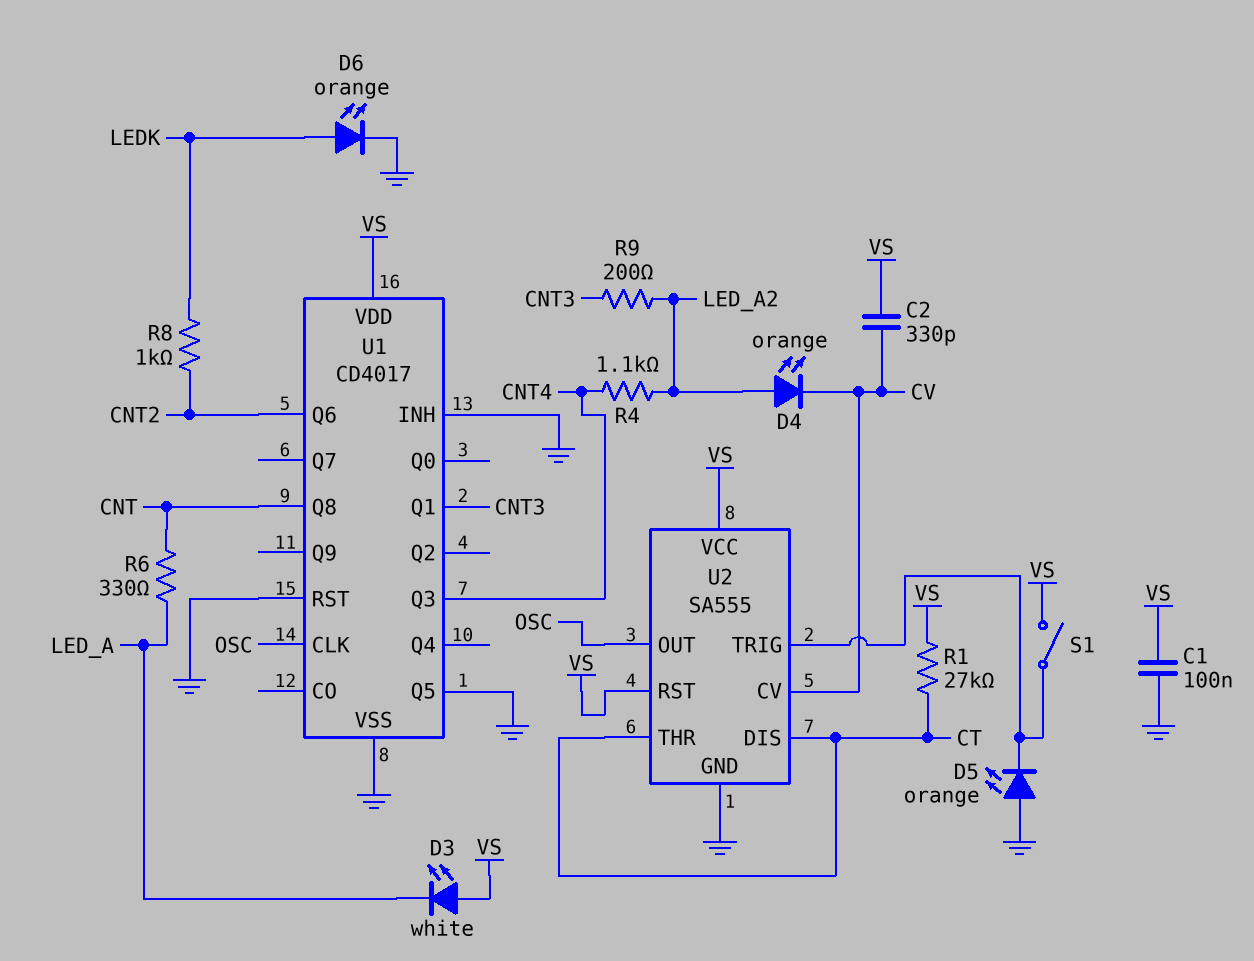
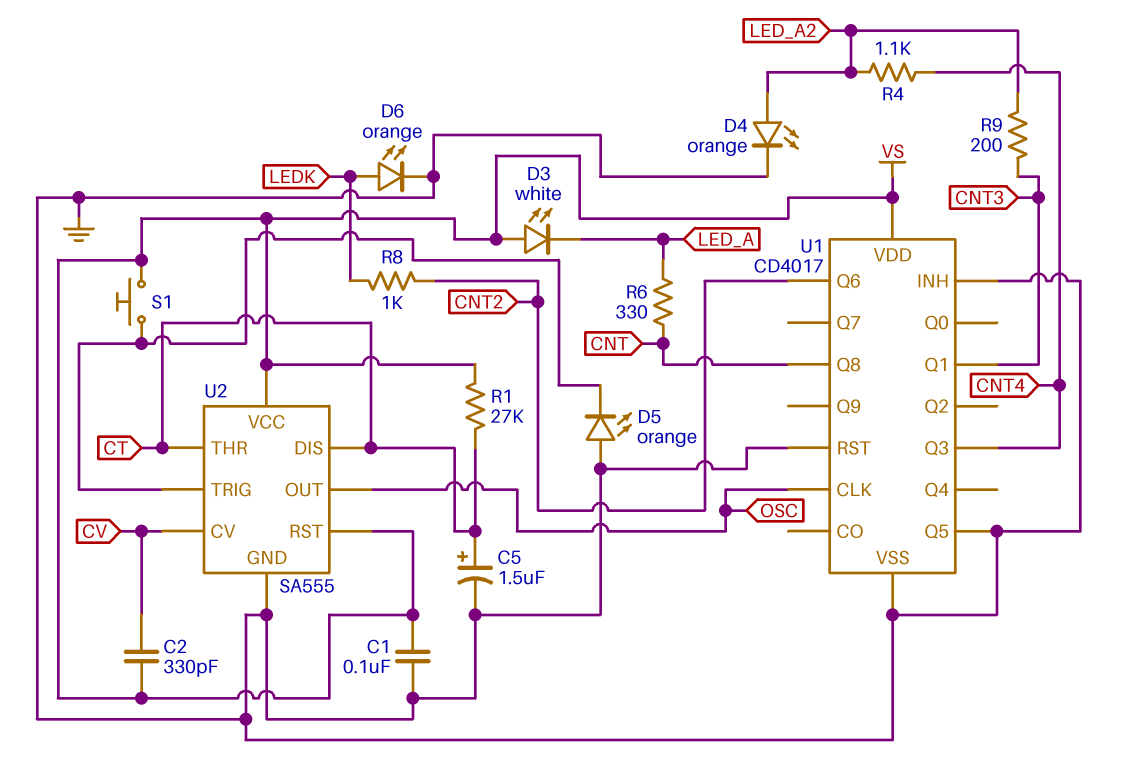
C5: none -> 1.5uF (plus CT, minus GND)
D4: LED orange (A LED_A2, K CV) -> LED orange (A LED_A2, K GND)
S1: switch (U2/TRIG, VS) -> button (U2/TRIG, VS)

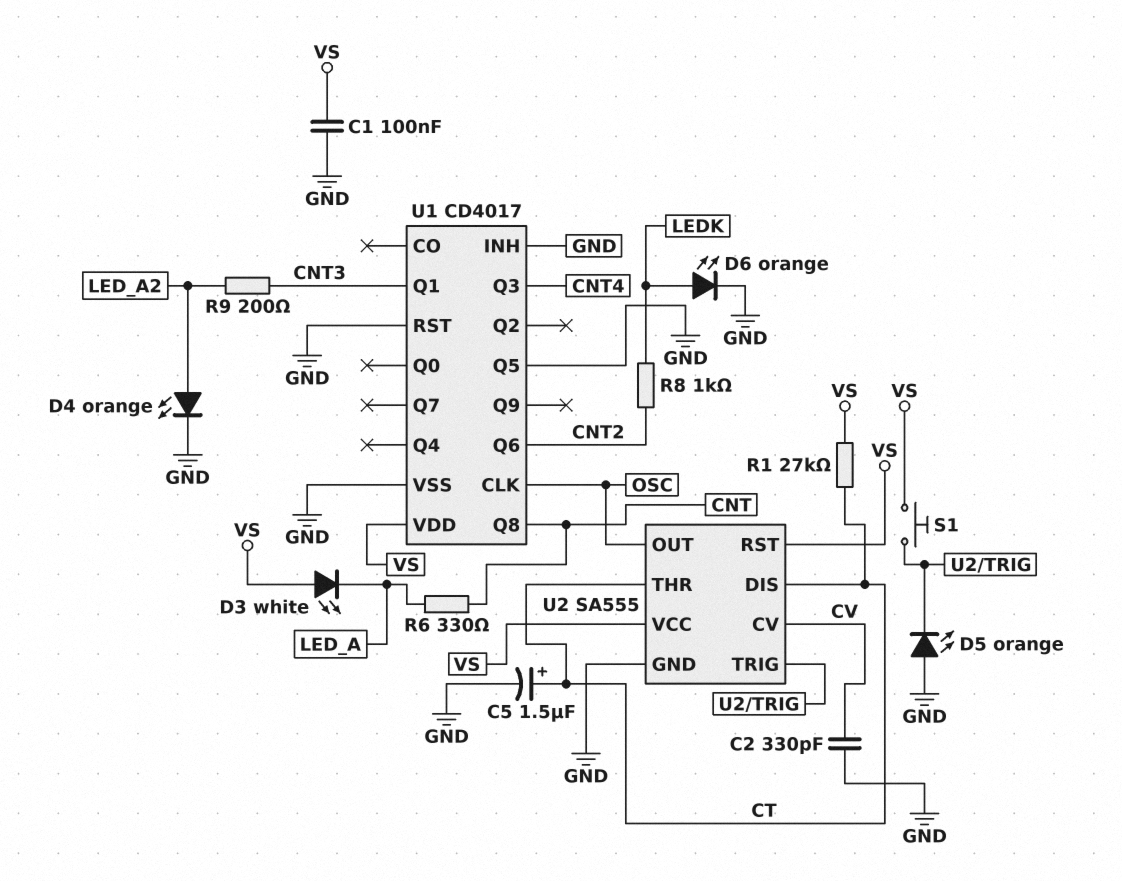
C2: 330pF (CV, VS) -> 330pF (CV, GND)
R4: 1.1k (CNT4, LED_A2) -> none

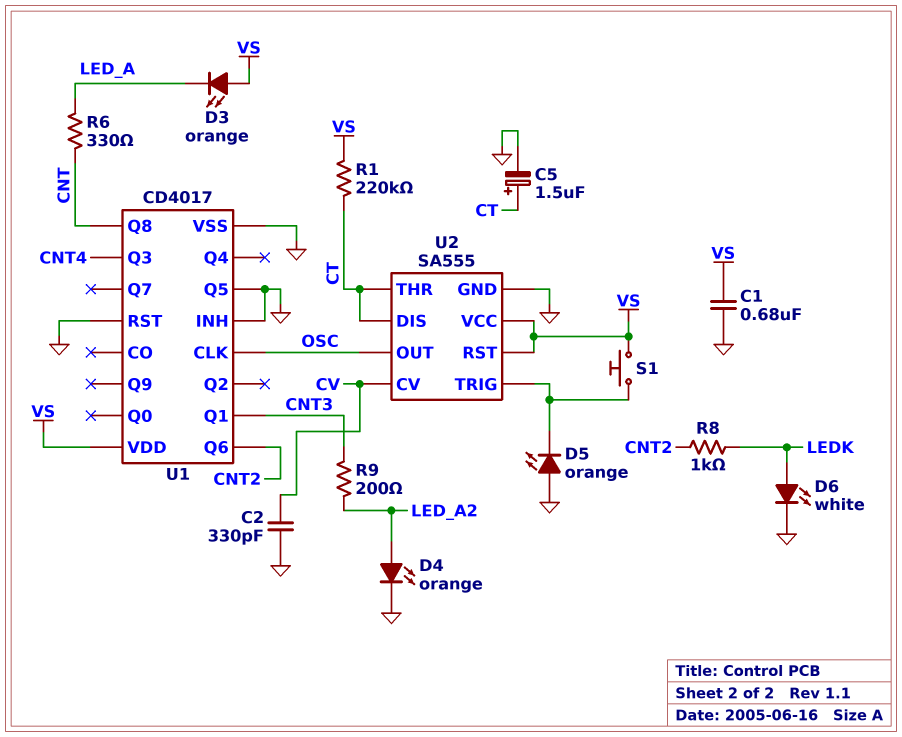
C1: 100nF (GND, VS) -> 680nF (GND, VS)
D3: LED white (A VS, K LED_A) -> LED orange (A VS, K LED_A)
D6: LED orange (A LEDK, K GND) -> LED white (A LEDK, K GND)
R1: 27k (CT, VS) -> 220k (CT, VS)

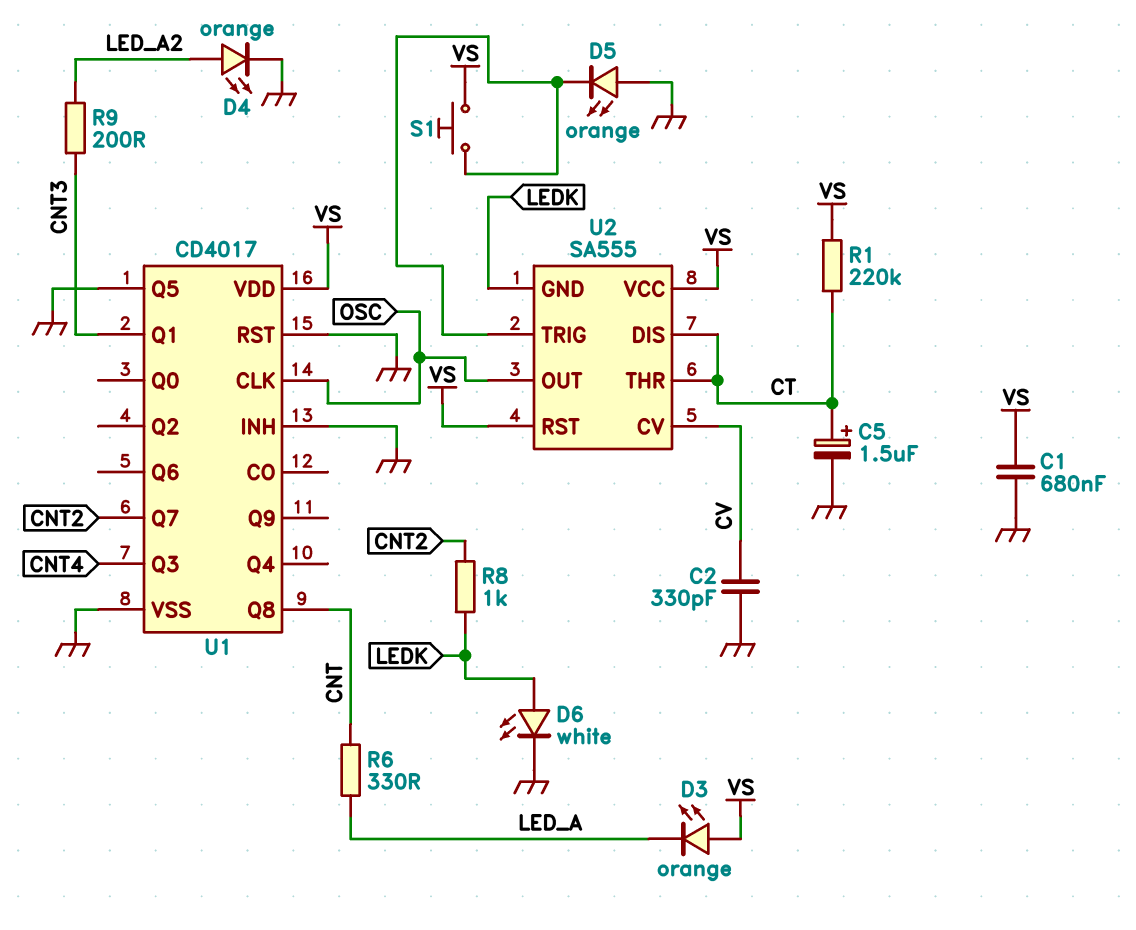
U1 pin Q6: CNT2 -> none
U1 pin Q7: none -> CNT2
U2 pin GND: GND -> LEDK

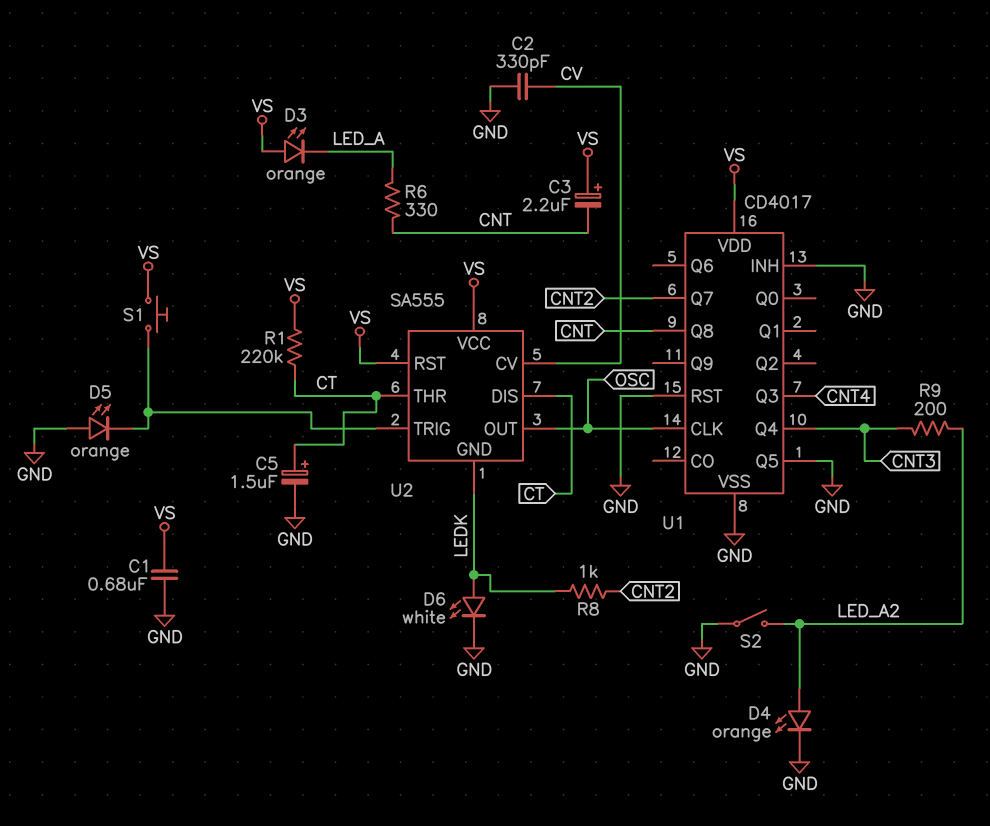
C3: none -> 2.2uF (plus VS, minus CNT)
S2: none -> switch (GND, LED_A2)
U1 pin Q1: CNT3 -> none
U1 pin Q4: none -> CNT3

